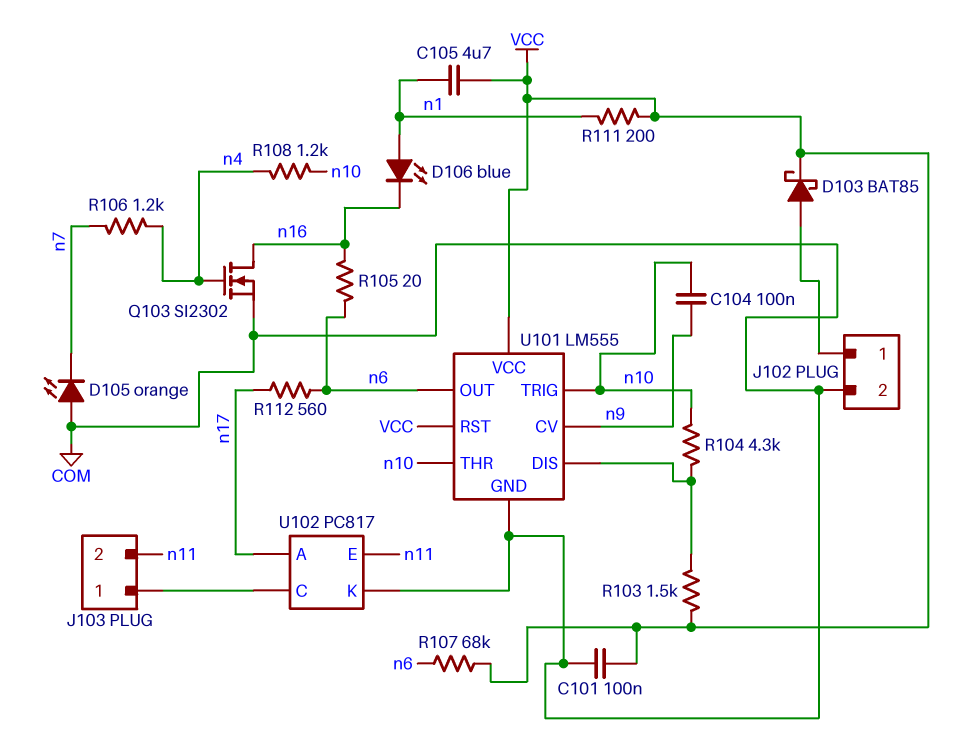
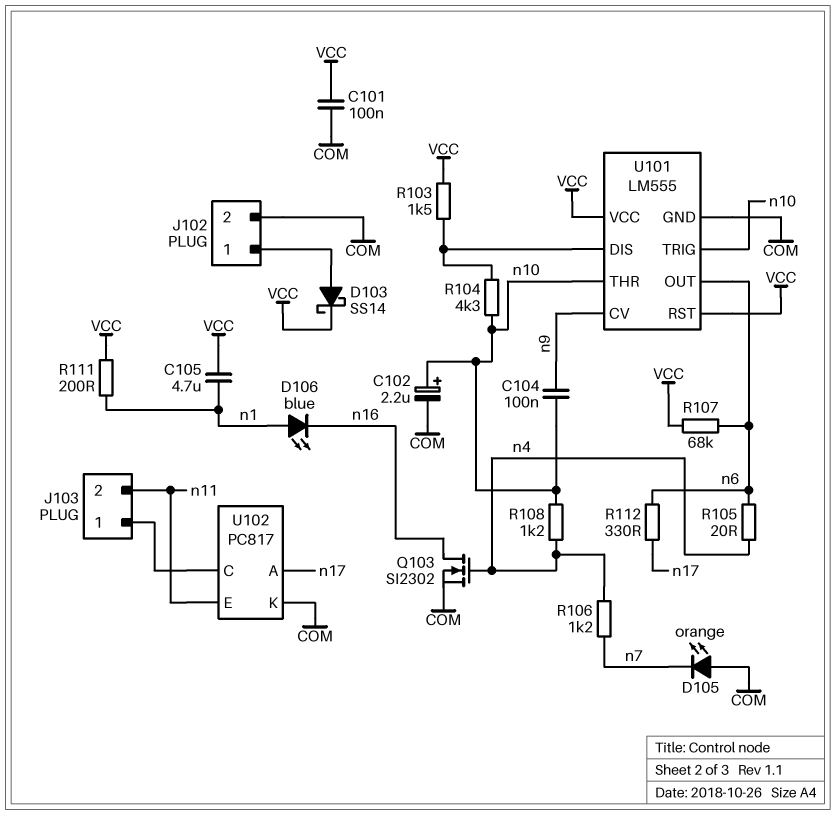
C102: none -> 2.2uF (plus n10, minus COM)
D103: schottky BAT85 (A J102/1, K VCC) -> schottky SS14 (A J102/1, K VCC)
R105: 20 (n6, n16) -> 20 (n4, n6)
R112: 560 (n6, n17) -> 330 (n6, n17)

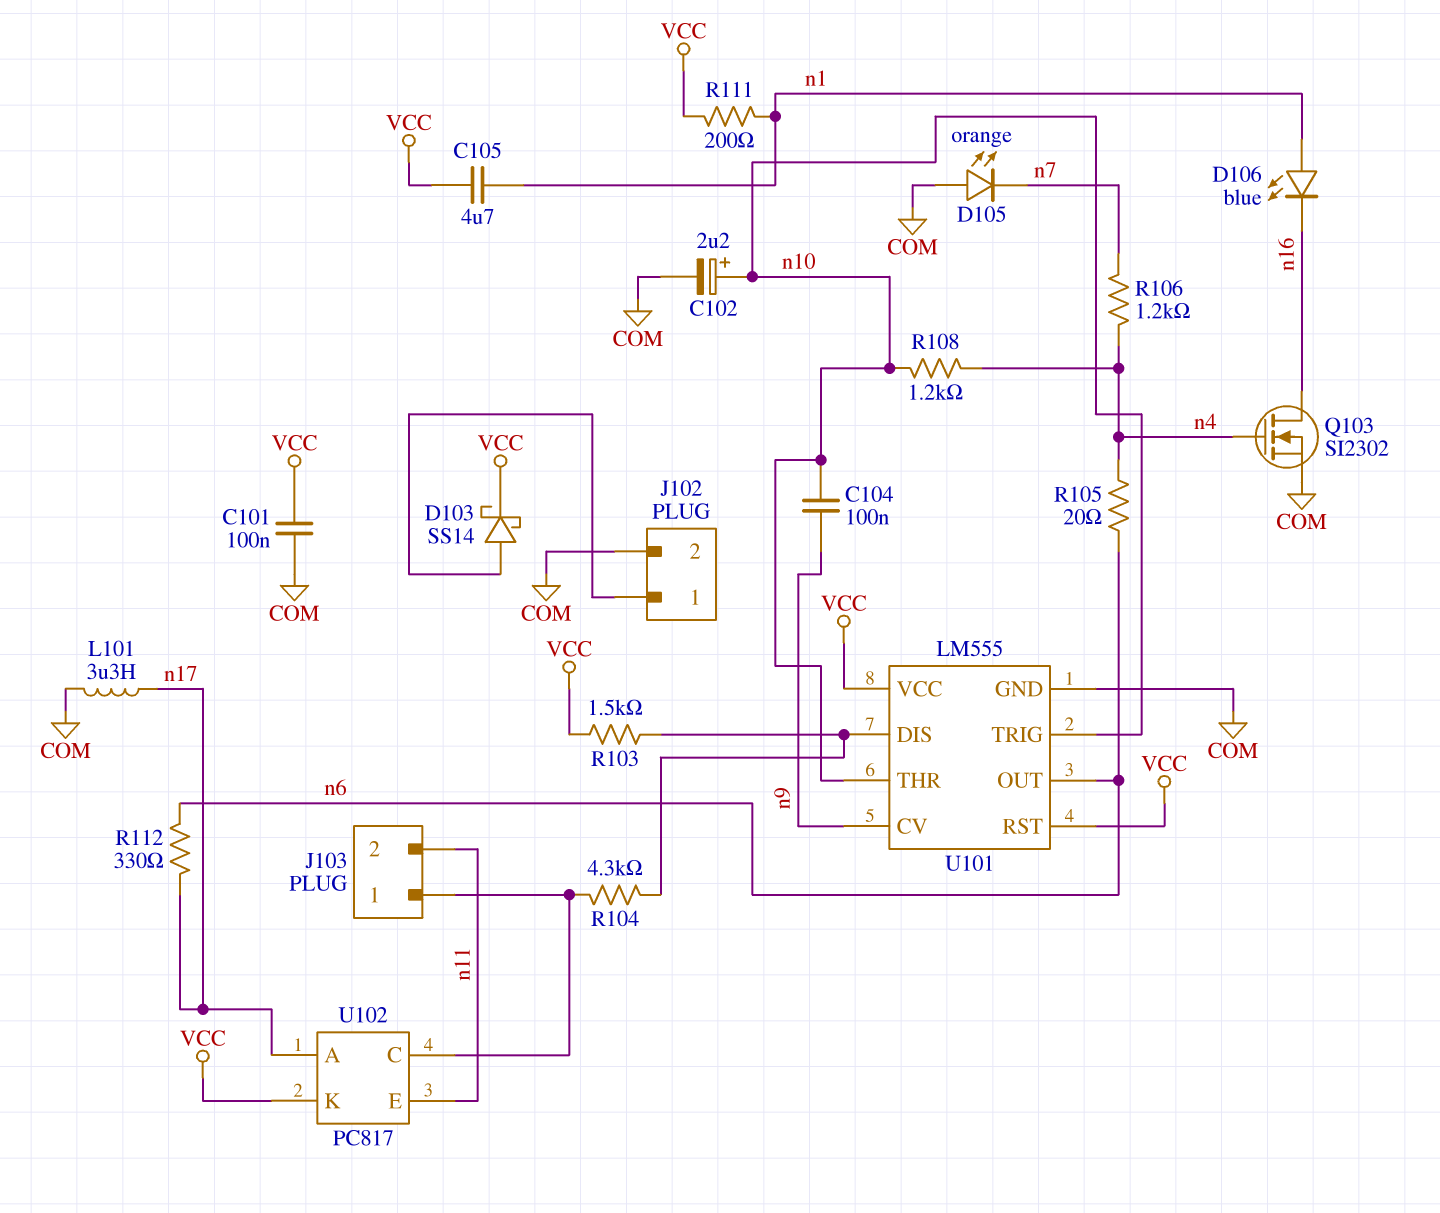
L101: none -> 3.3uH (COM, n17)
R104: 4.3k (U101/DIS, n10) -> 4.3k (J103/1, U101/DIS)
R107: 68k (VCC, n6) -> none
U102 pin K: COM -> VCC

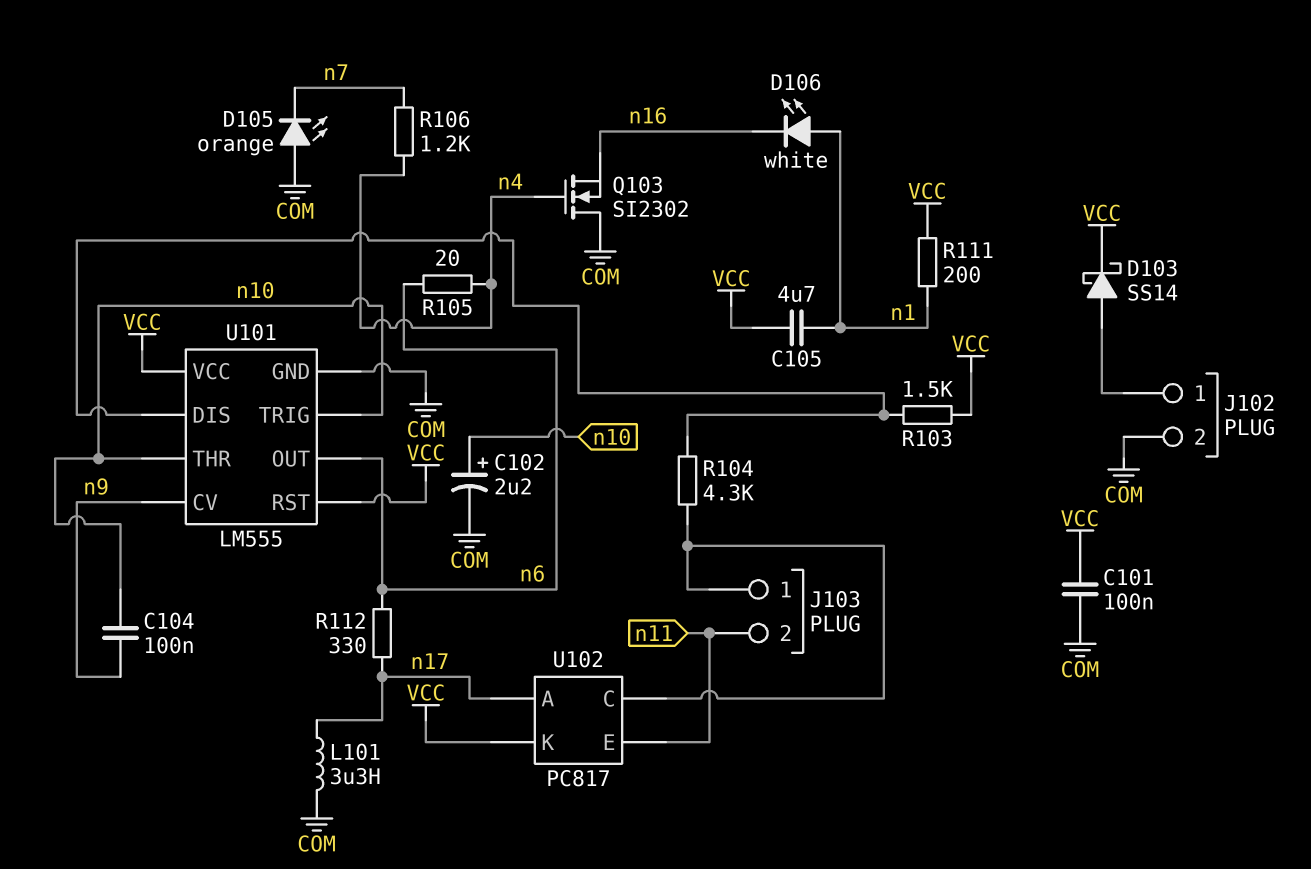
D106: LED blue (A n1, K n16) -> LED white (A n1, K n16)
Q103: NMOS SI2302 (G n4, D n16, S COM) -> NMOS SI2302 (G n4, D COM, S n16)
R108: 1.2k (n4, n10) -> none

